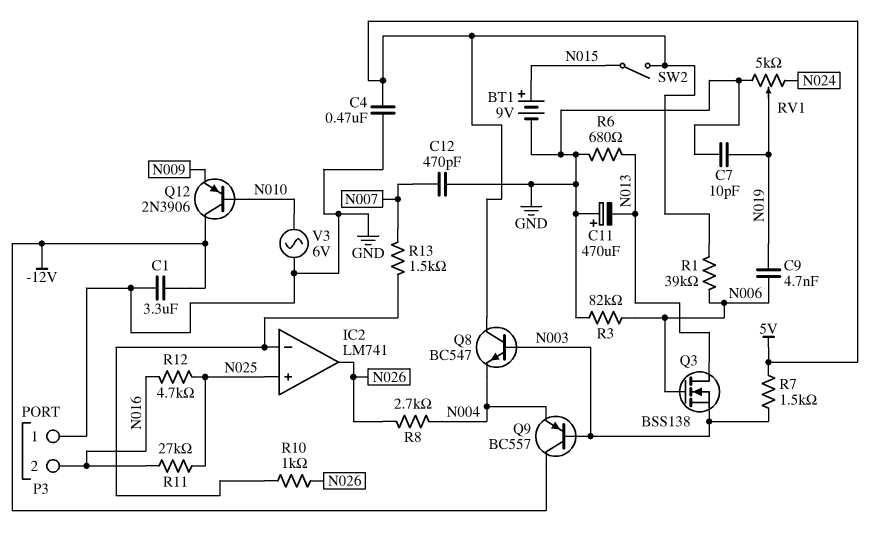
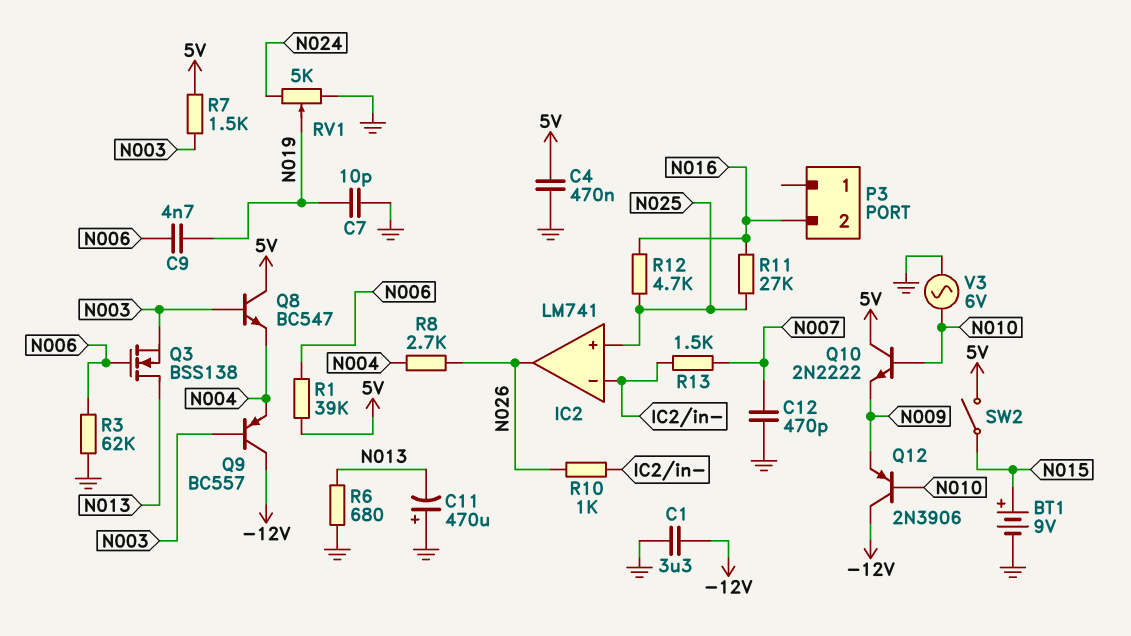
P3 pin 1: GND -> none
Q10: none -> NPN 2N2222 (B N010, C 5V, E N009)
R3: 82k (GND, N006) -> 62k (GND, N006)

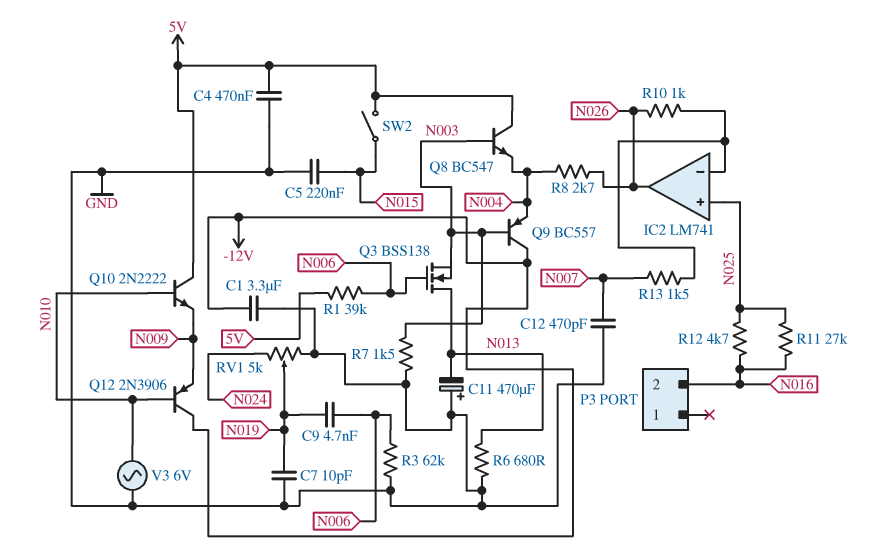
BT1: 9V (plus N015, minus GND) -> none
C5: none -> 220nF (GND, N015)
R7: 1.5k (5V, N003) -> 1.5k (GND, N003)

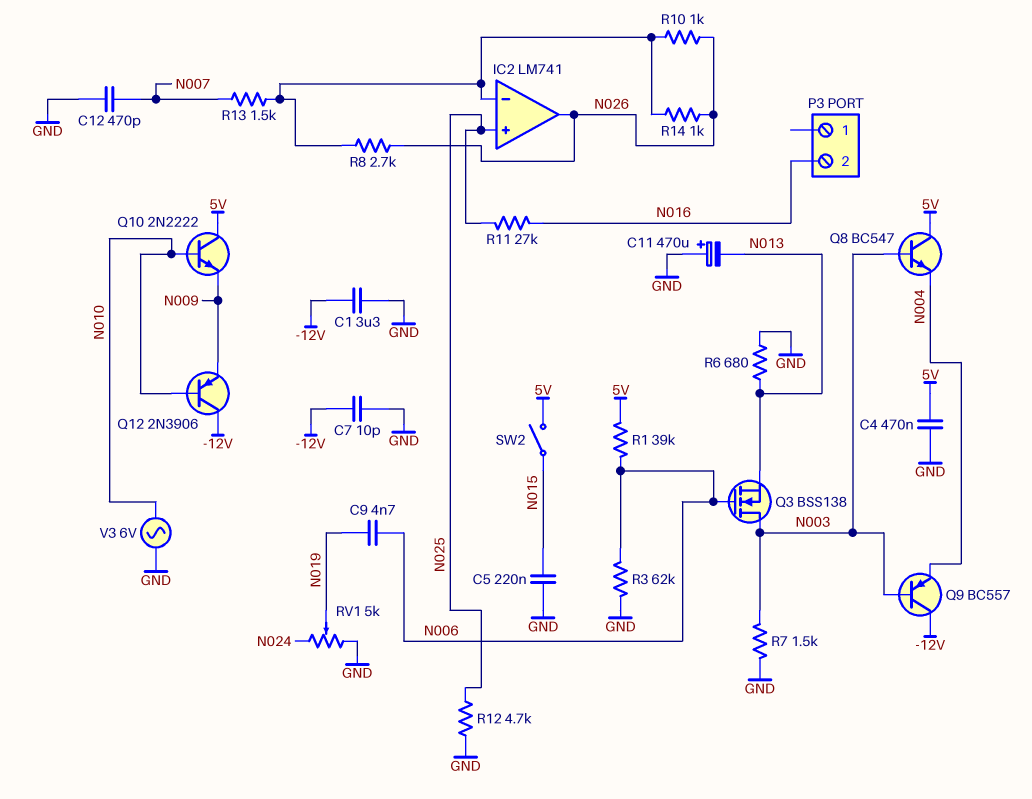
C7: 10pF (GND, N019) -> 10pF (-12V, GND)
Q3: NMOS BSS138 (G N006, D N013, S N003) -> NMOS BSS138 (G N006, D N003, S N013)
R8: 2.7k (N004, N026) -> 2.7k (IC2/in-, N026)
R12: 4.7k (N016, N025) -> 4.7k (GND, N025)
R14: none -> 1k (IC2/in-, N026)

